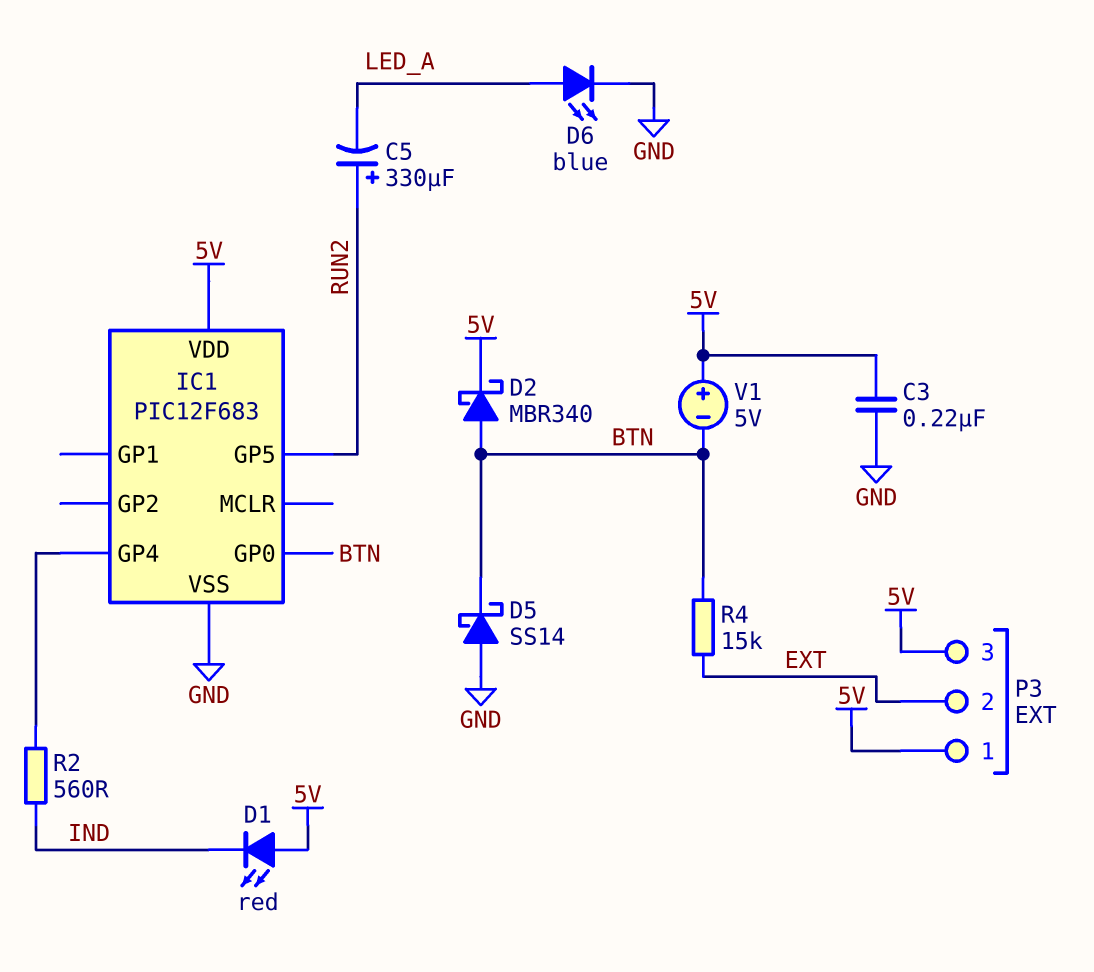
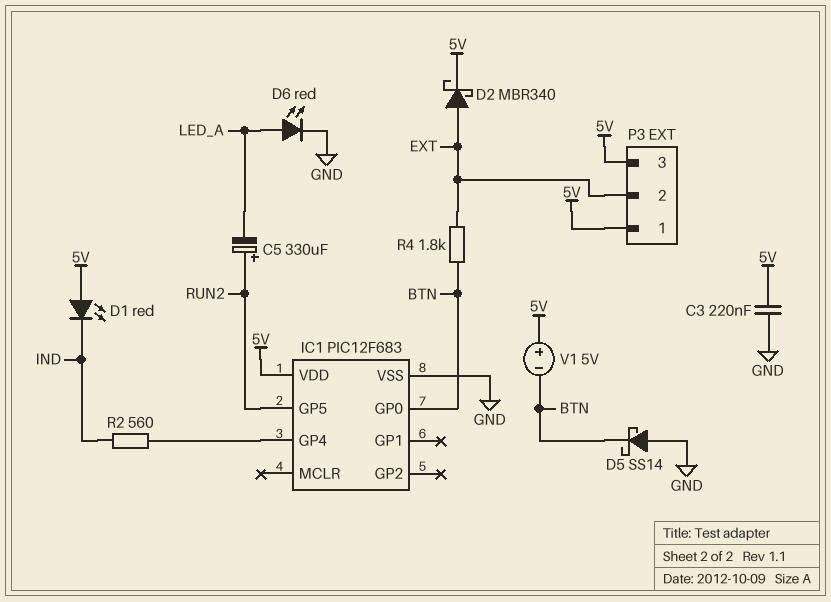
D2: schottky MBR340 (A BTN, K 5V) -> schottky MBR340 (A EXT, K 5V)
D6: LED blue (A LED_A, K GND) -> LED red (A LED_A, K GND)
R4: 15k (BTN, EXT) -> 1.8k (BTN, EXT)

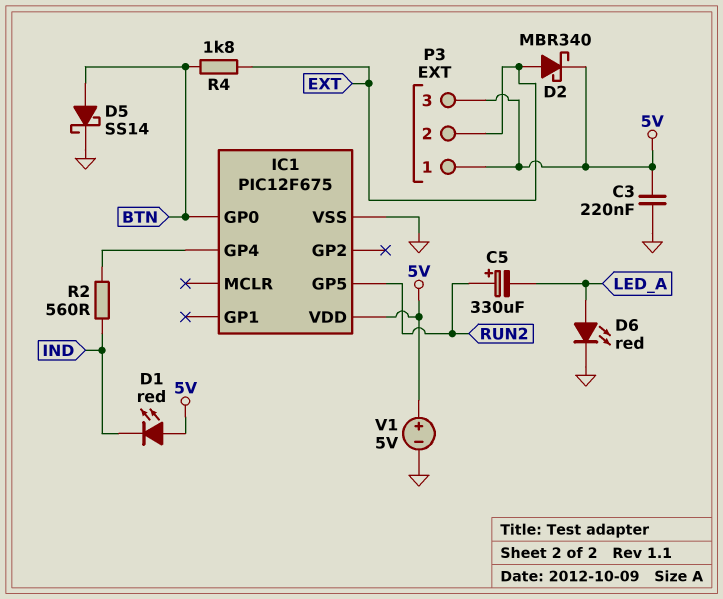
D5: schottky SS14 (A GND, K BTN) -> schottky SS14 (A BTN, K GND)
IC1: PIC12F683 -> PIC12F675
V1: 5V (plus 5V, minus BTN) -> 5V (plus 5V, minus GND)

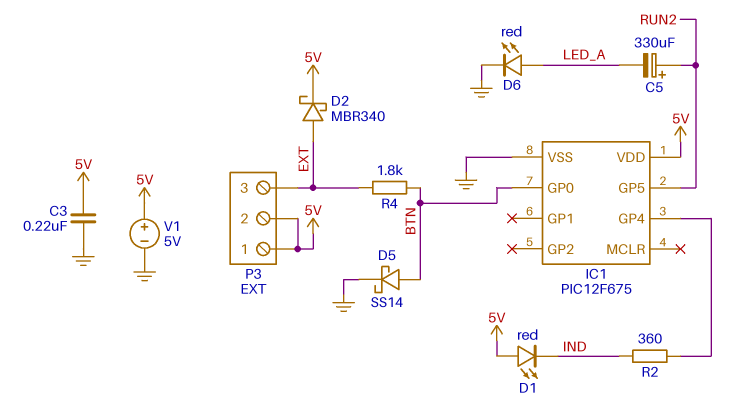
P3 pin 2: EXT -> 5V
P3 pin 3: 5V -> EXT
R2: 560 (IC1/GP4, IND) -> 360 (IC1/GP4, IND)

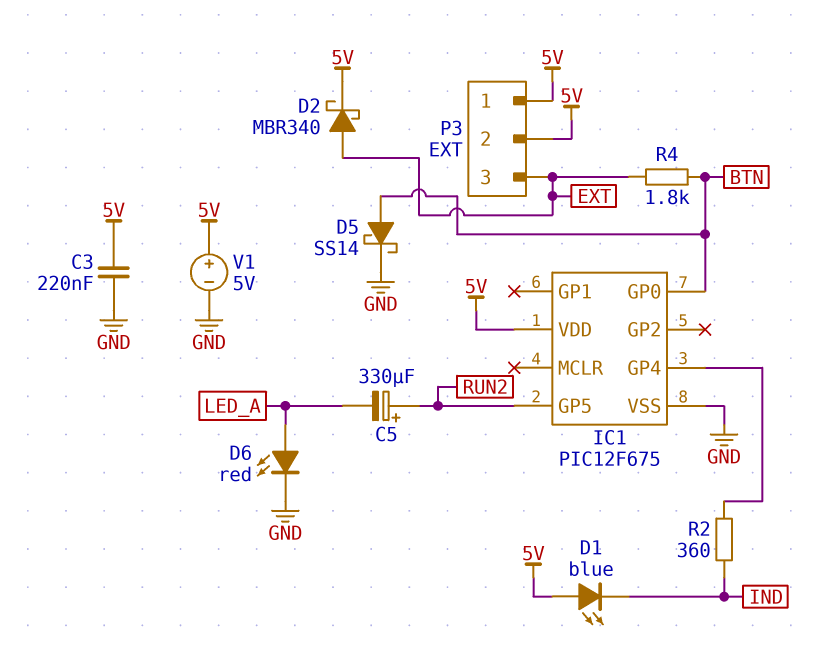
D1: LED red (A 5V, K IND) -> LED blue (A 5V, K IND)

